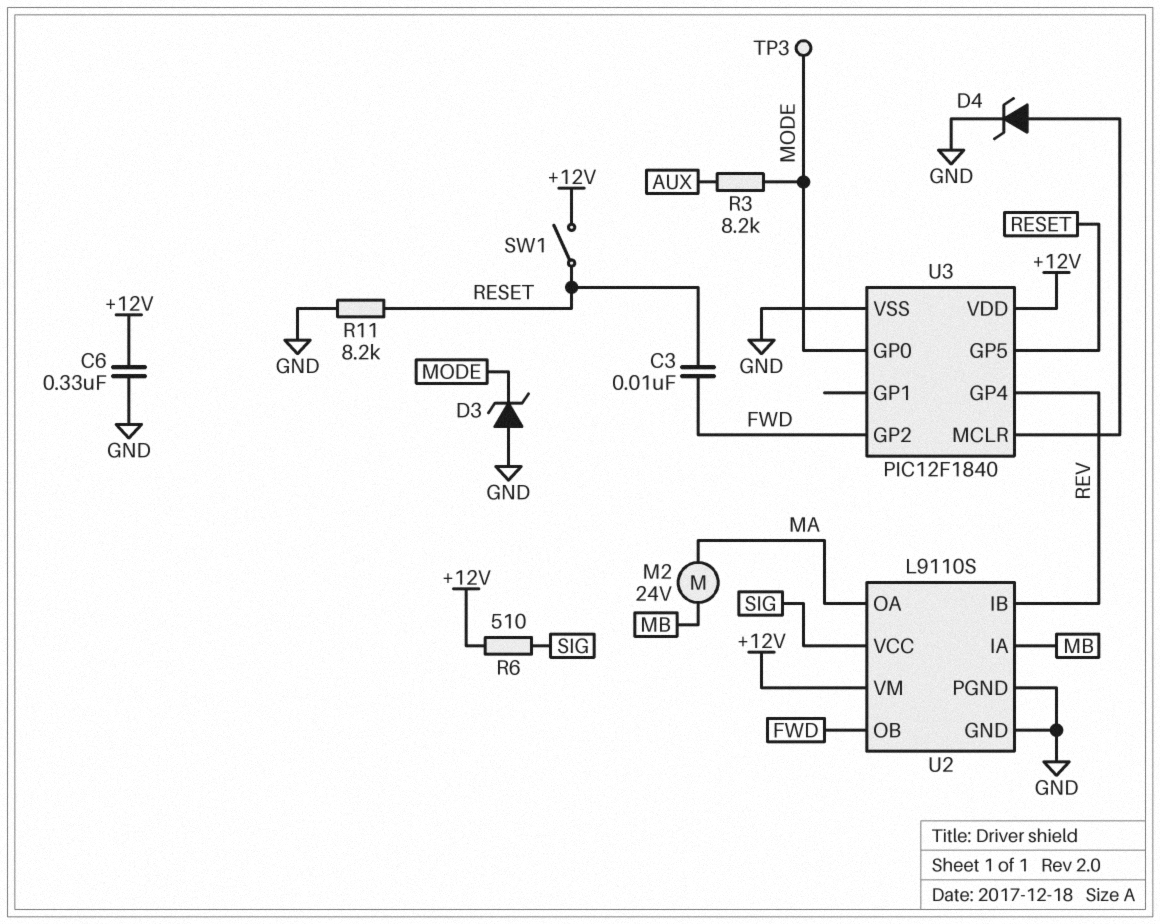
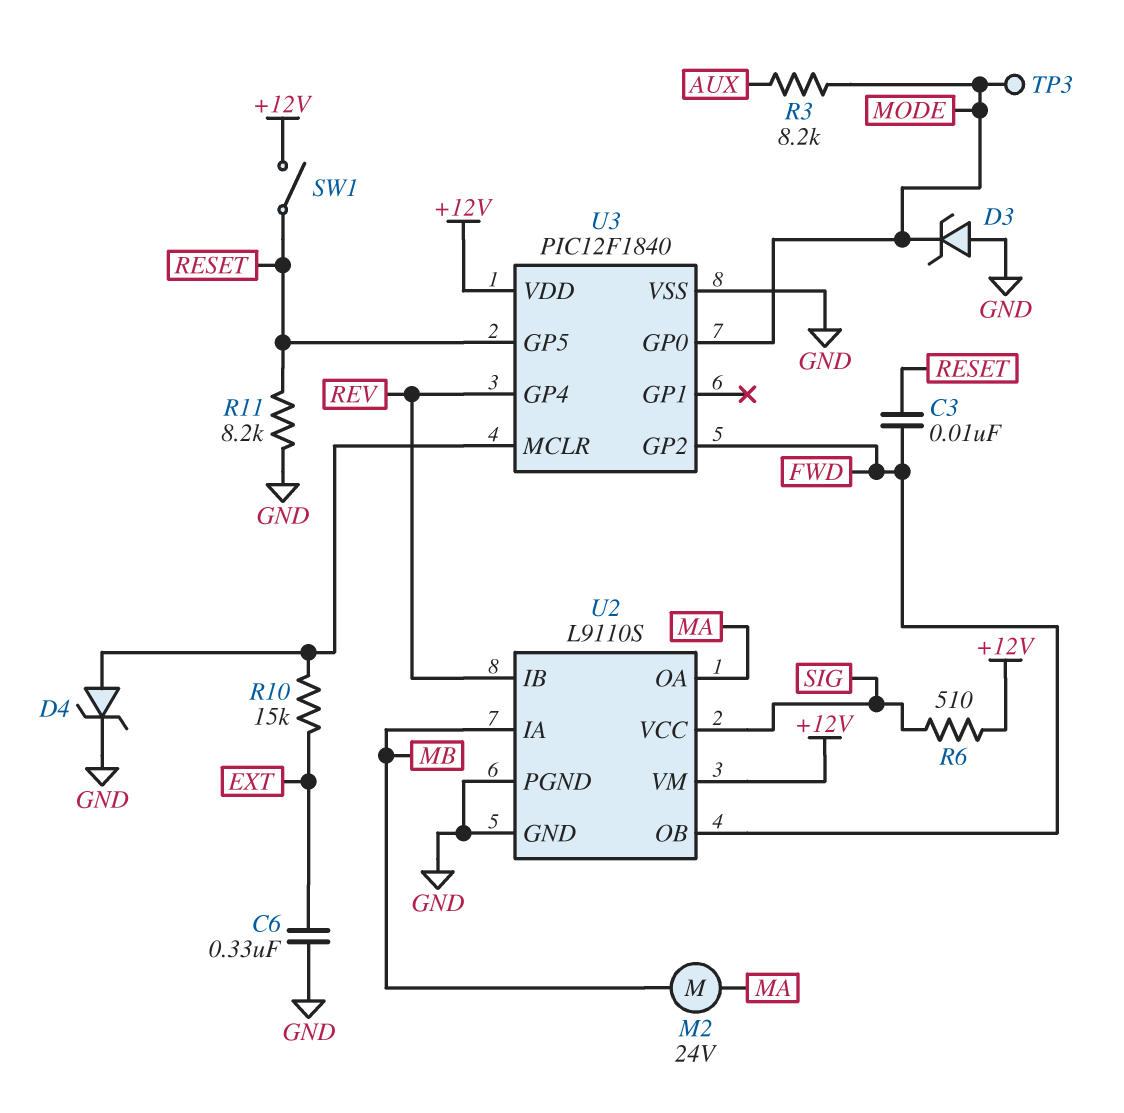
C6: 330nF (+12V, GND) -> 330nF (EXT, GND)
R10: none -> 15k (EXT, U3/MCLR)

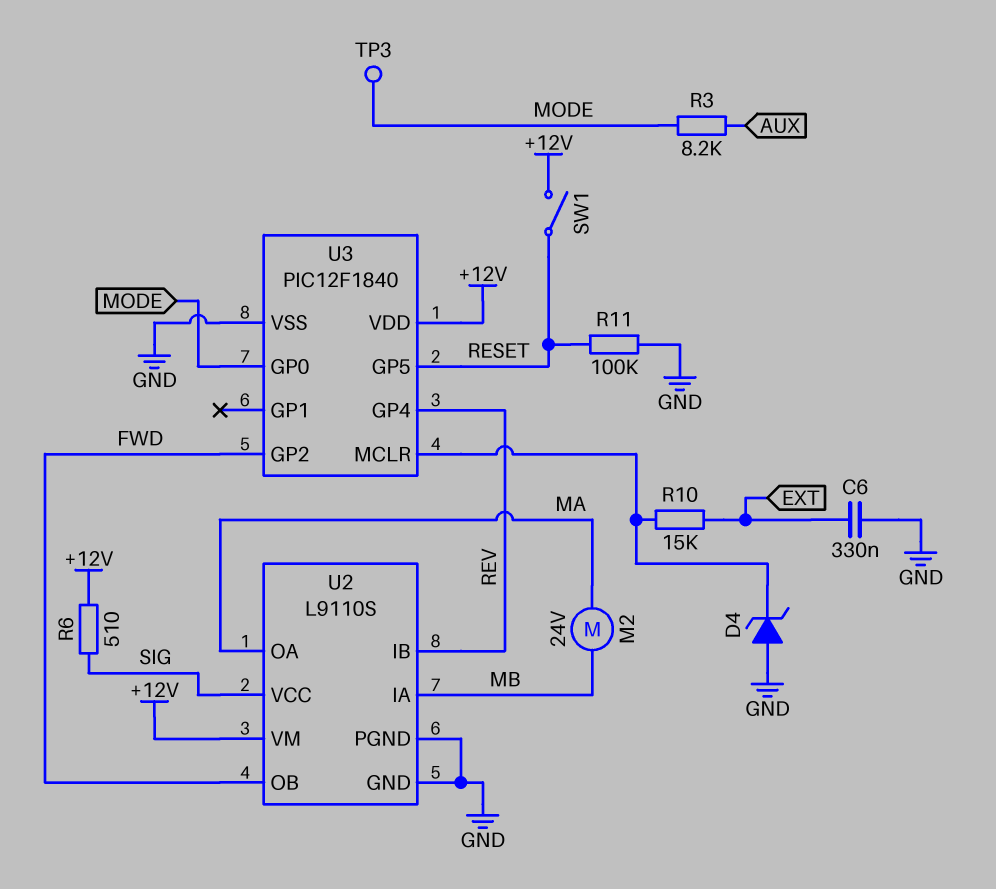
C3: 10nF (FWD, RESET) -> none
D3: zener (A GND, K MODE) -> none
D4: zener (A U3/MCLR, K GND) -> zener (A GND, K U3/MCLR)
R11: 8.2k (GND, RESET) -> 100k (GND, RESET)

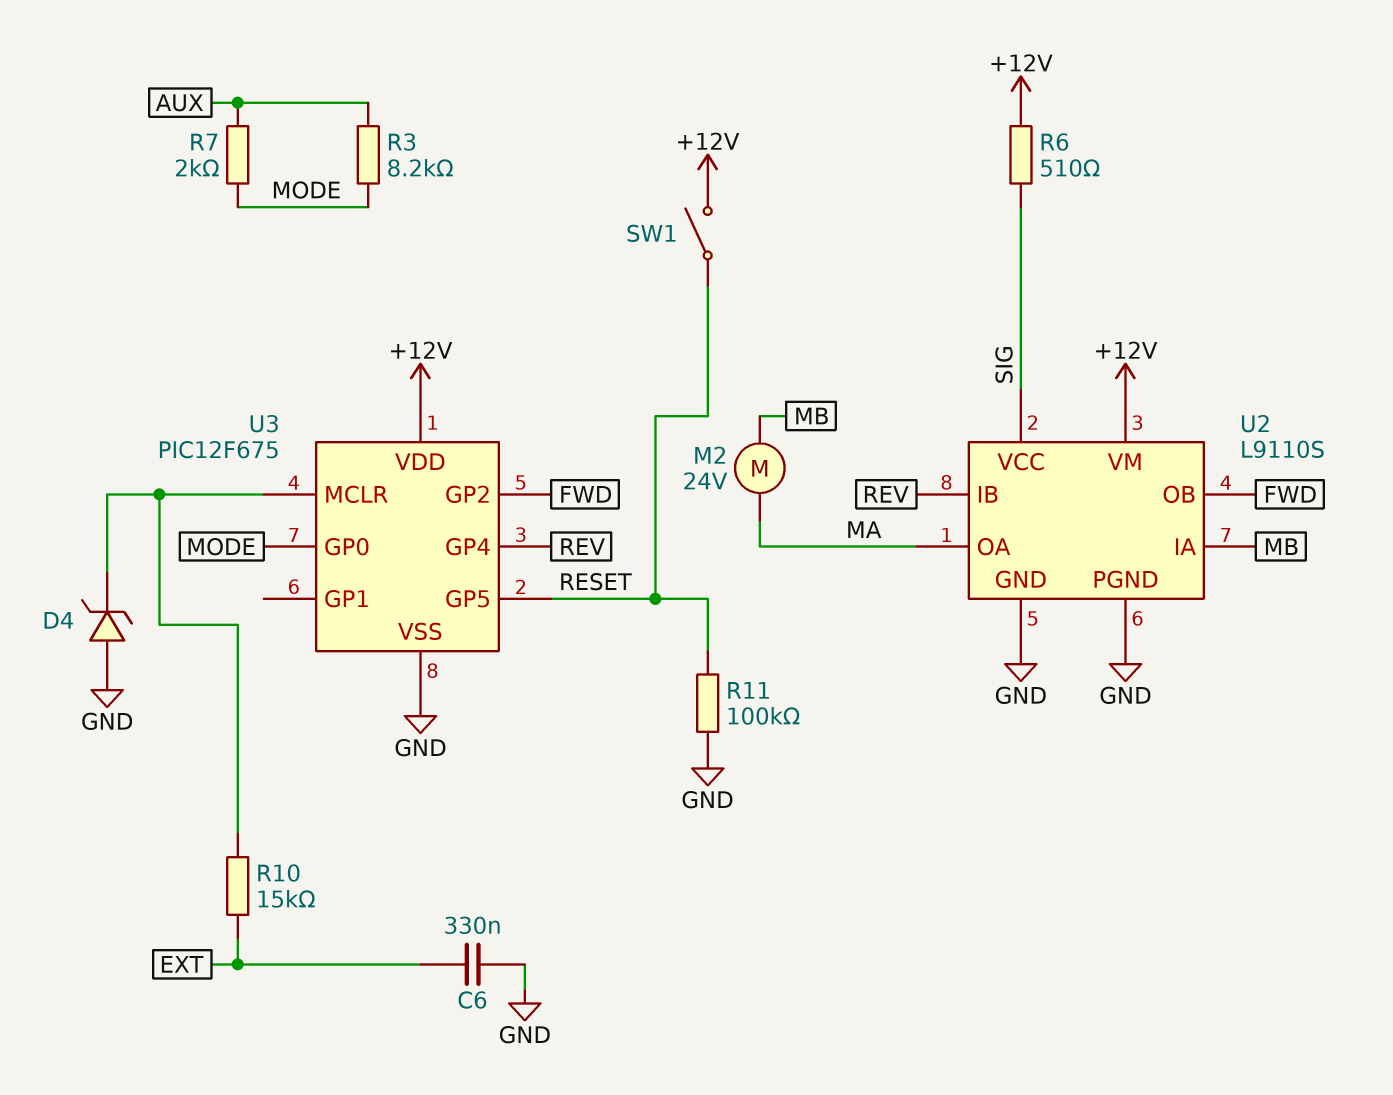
R7: none -> 2k (AUX, MODE)
TP3: test point (MODE) -> none
U3: PIC12F1840 -> PIC12F675

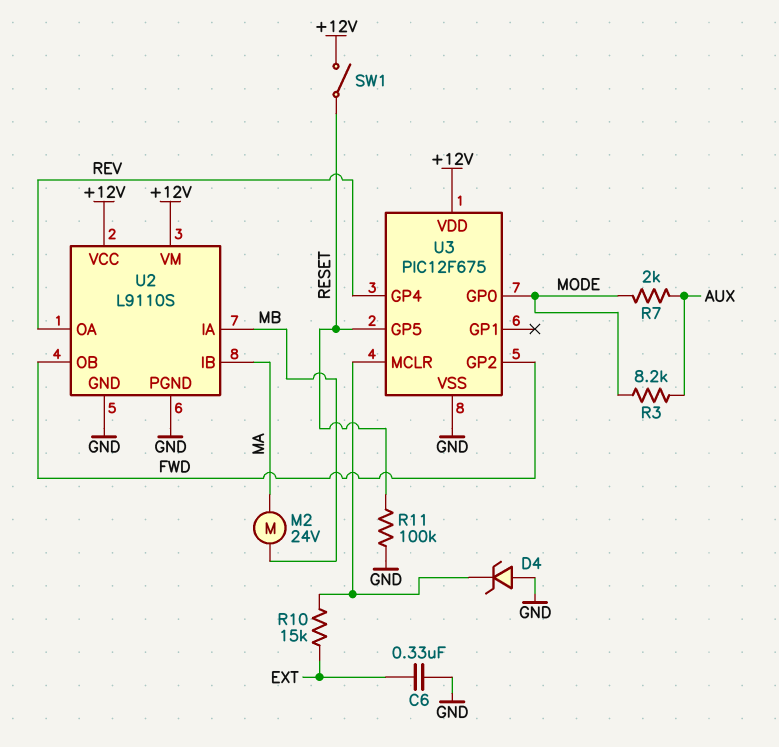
R6: 510 (+12V, SIG) -> none
U2 pin IB: REV -> MA
U2 pin OA: MA -> REV
U2 pin VCC: SIG -> +12V

